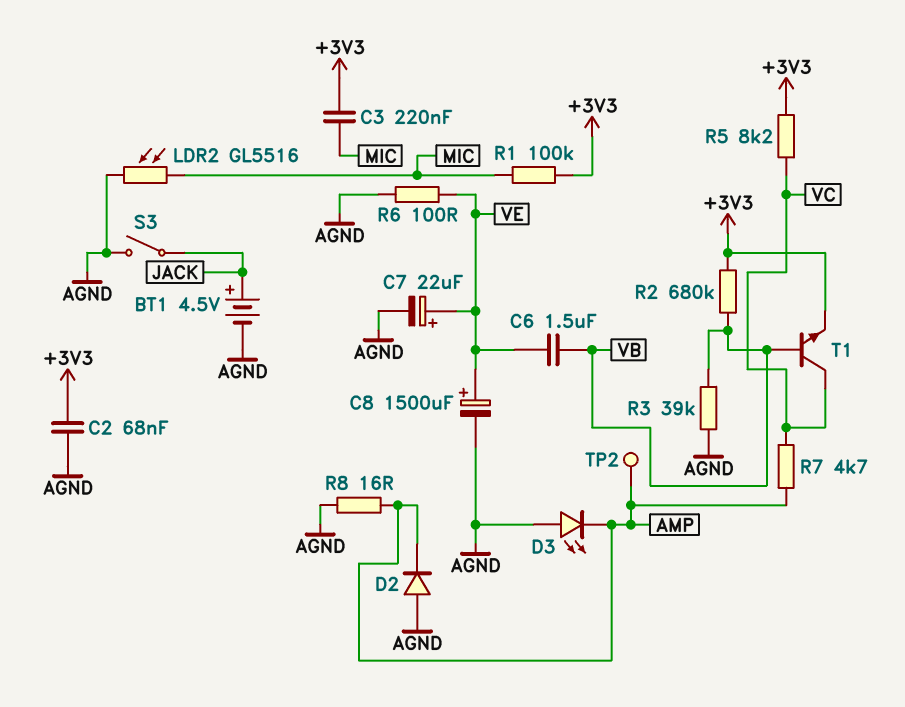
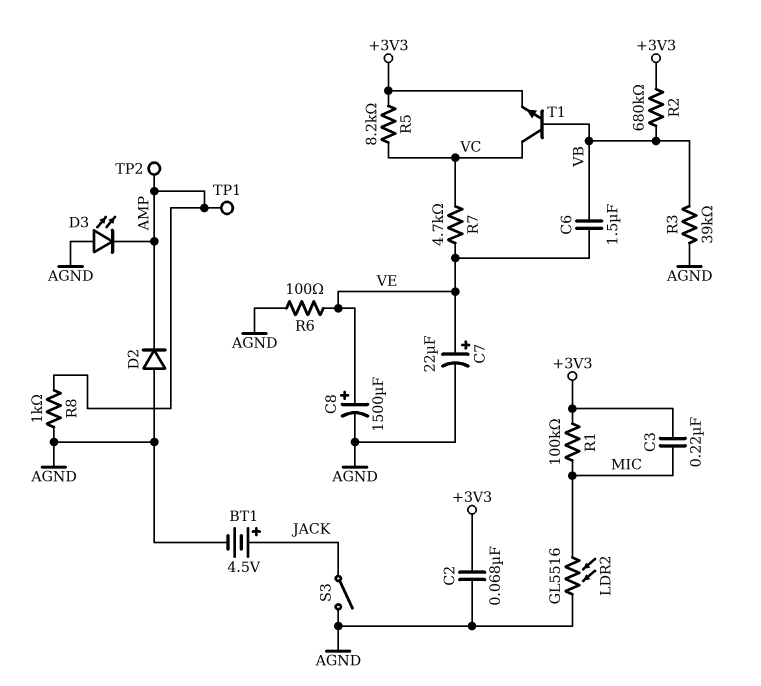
R7: 4.7k (AMP, VC) -> 4.7k (VC, VE)
R8: 16 (AGND, AMP) -> 1k (AGND, AMP)
TP1: none -> test point (AMP)

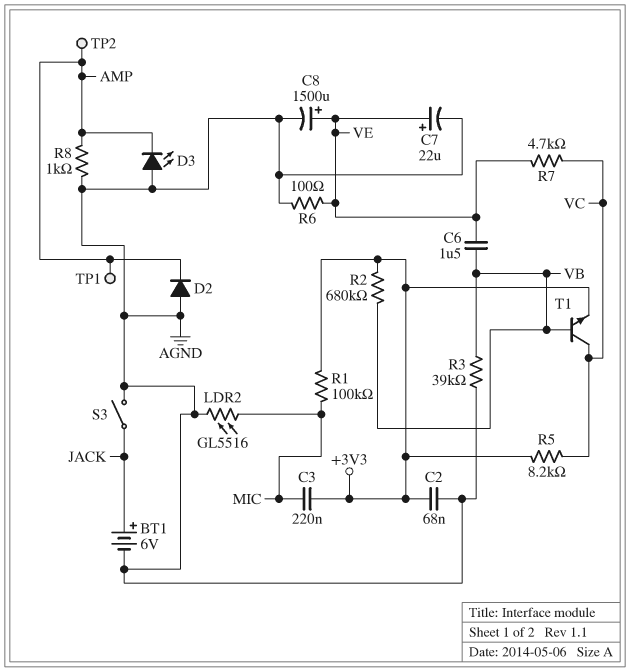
BT1: 4.5V (plus JACK, minus AGND) -> 6V (plus JACK, minus AGND)

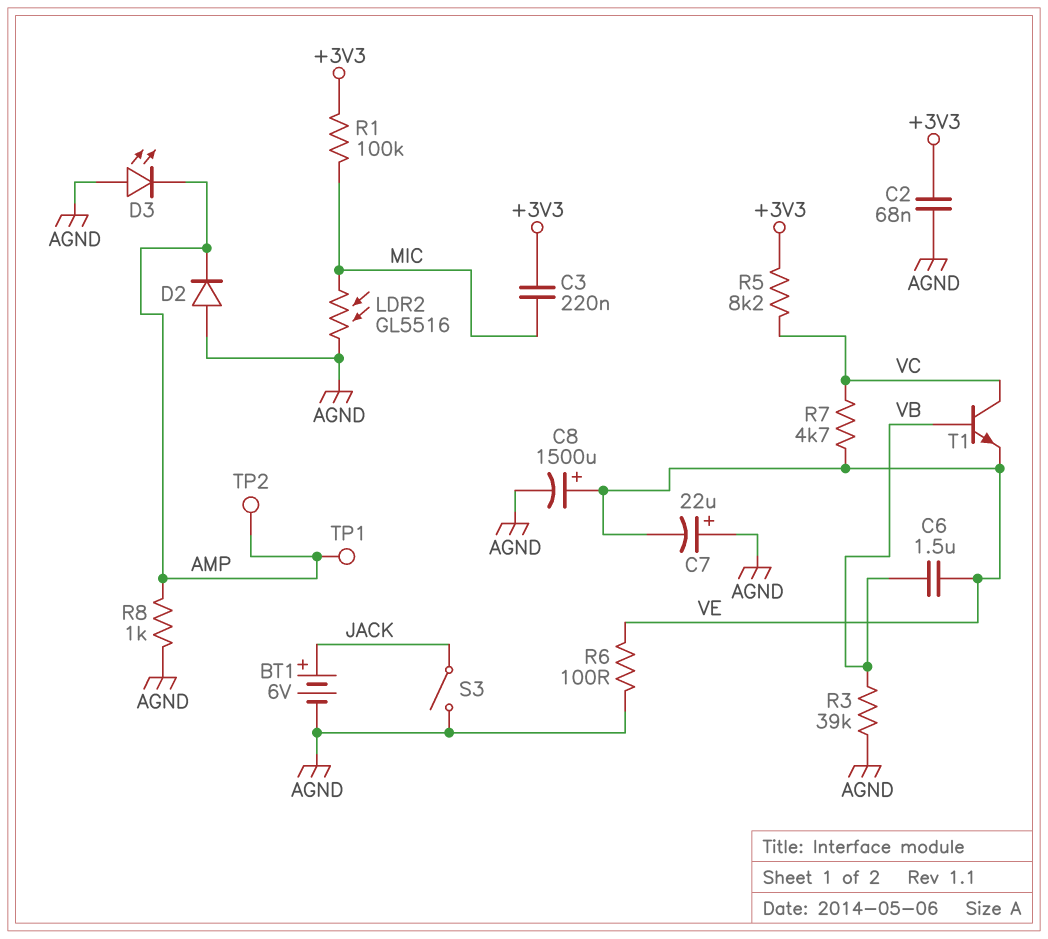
C7: 22uF (plus VE, minus AGND) -> 22uF (plus AGND, minus VE)
R2: 680k (+3V3, VB) -> none
T1: NPN (B VB, C VC, E +3V3) -> NPN (B VB, C VC, E VE)

